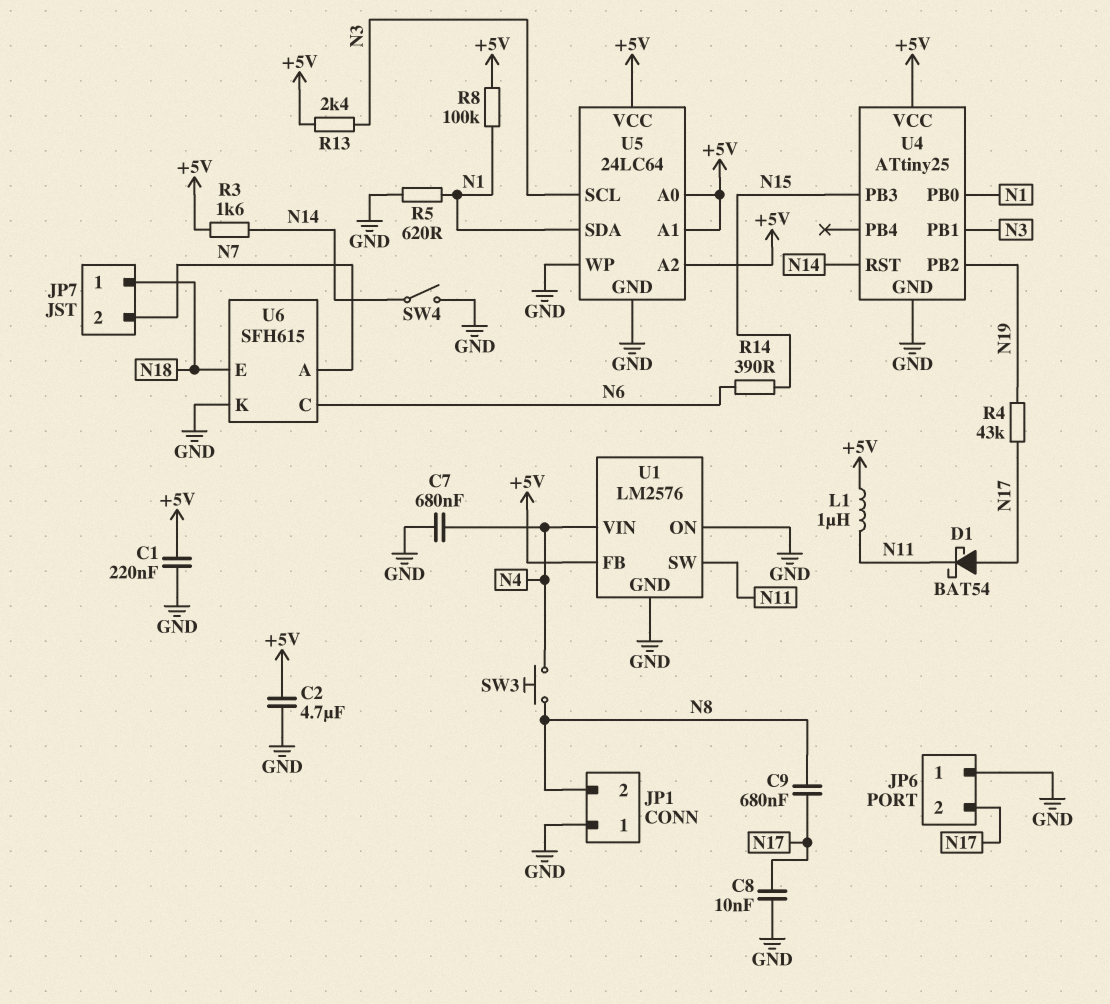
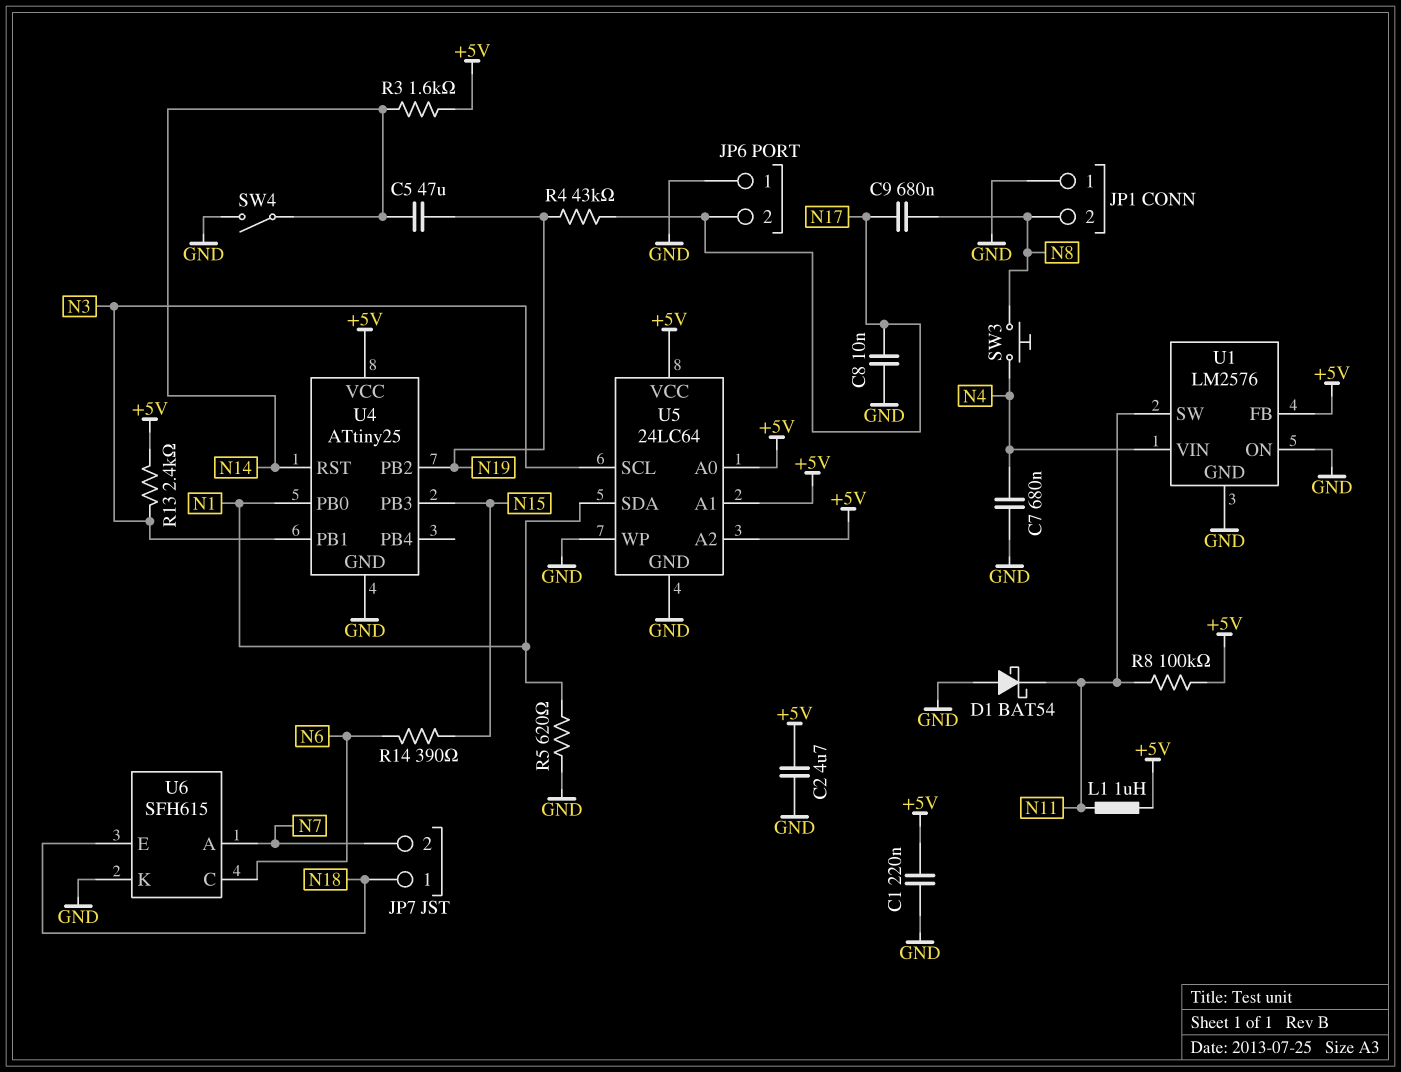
C5: none -> 47uF (N14, N19)
D1: schottky BAT54 (A N17, K N11) -> schottky BAT54 (A GND, K N11)
R8: 100k (+5V, N1) -> 100k (+5V, N11)

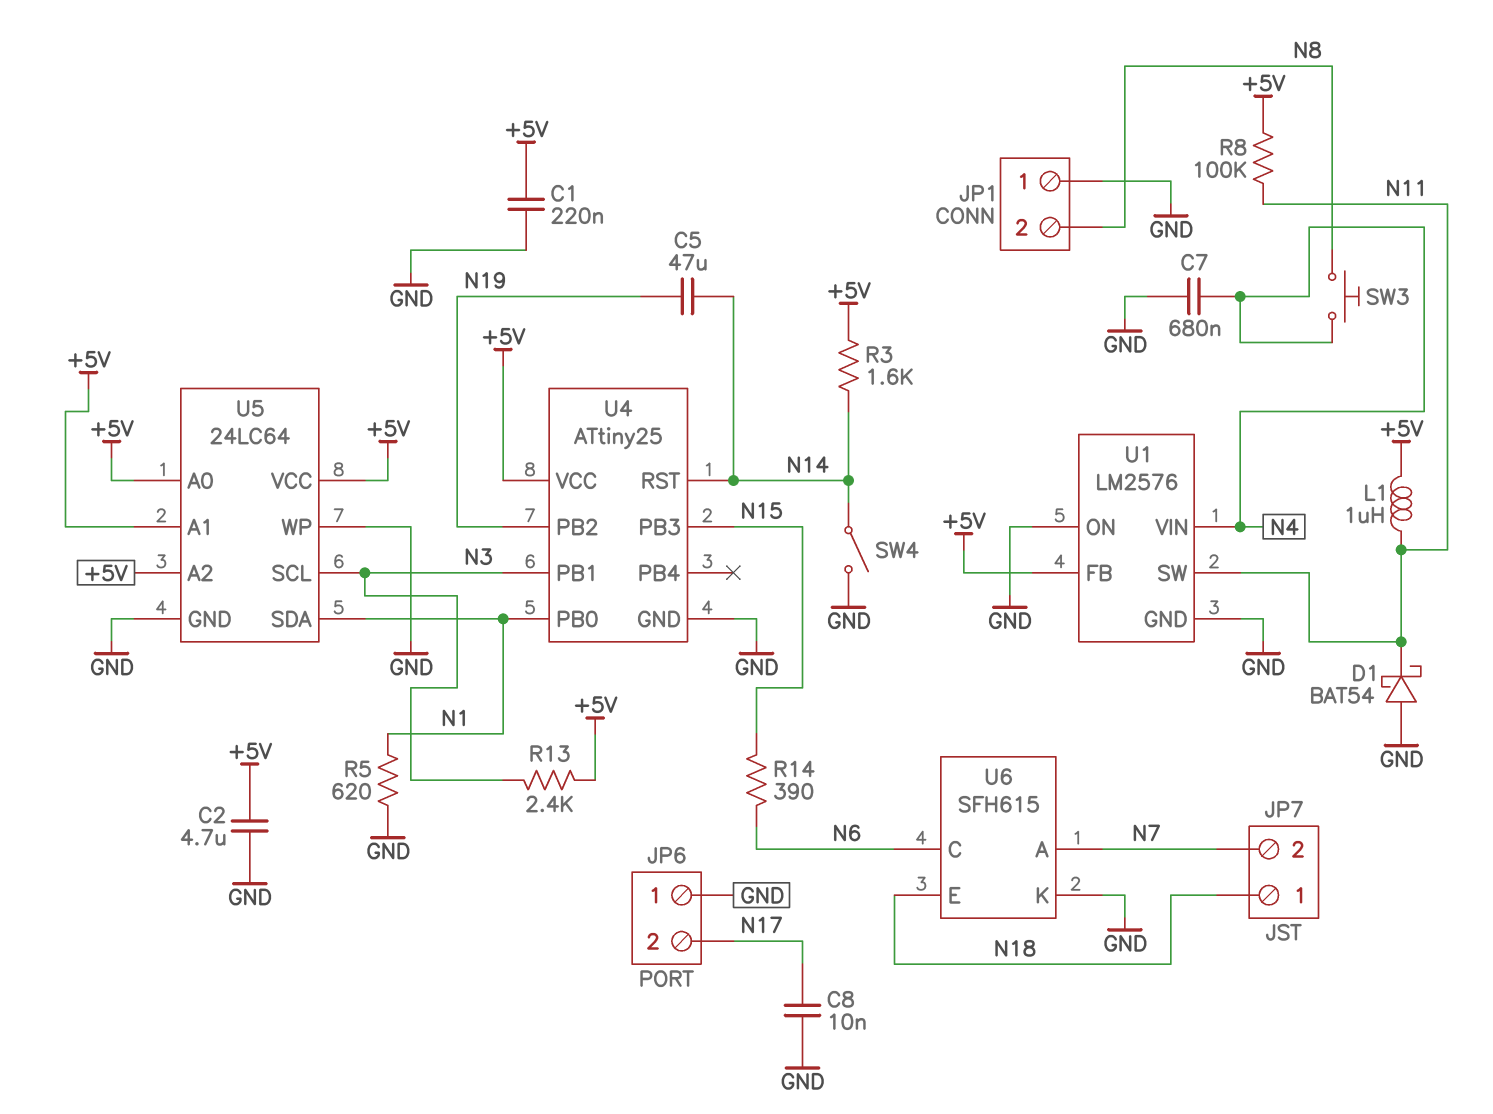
C9: 680nF (N8, N17) -> none
R4: 43k (N17, N19) -> none

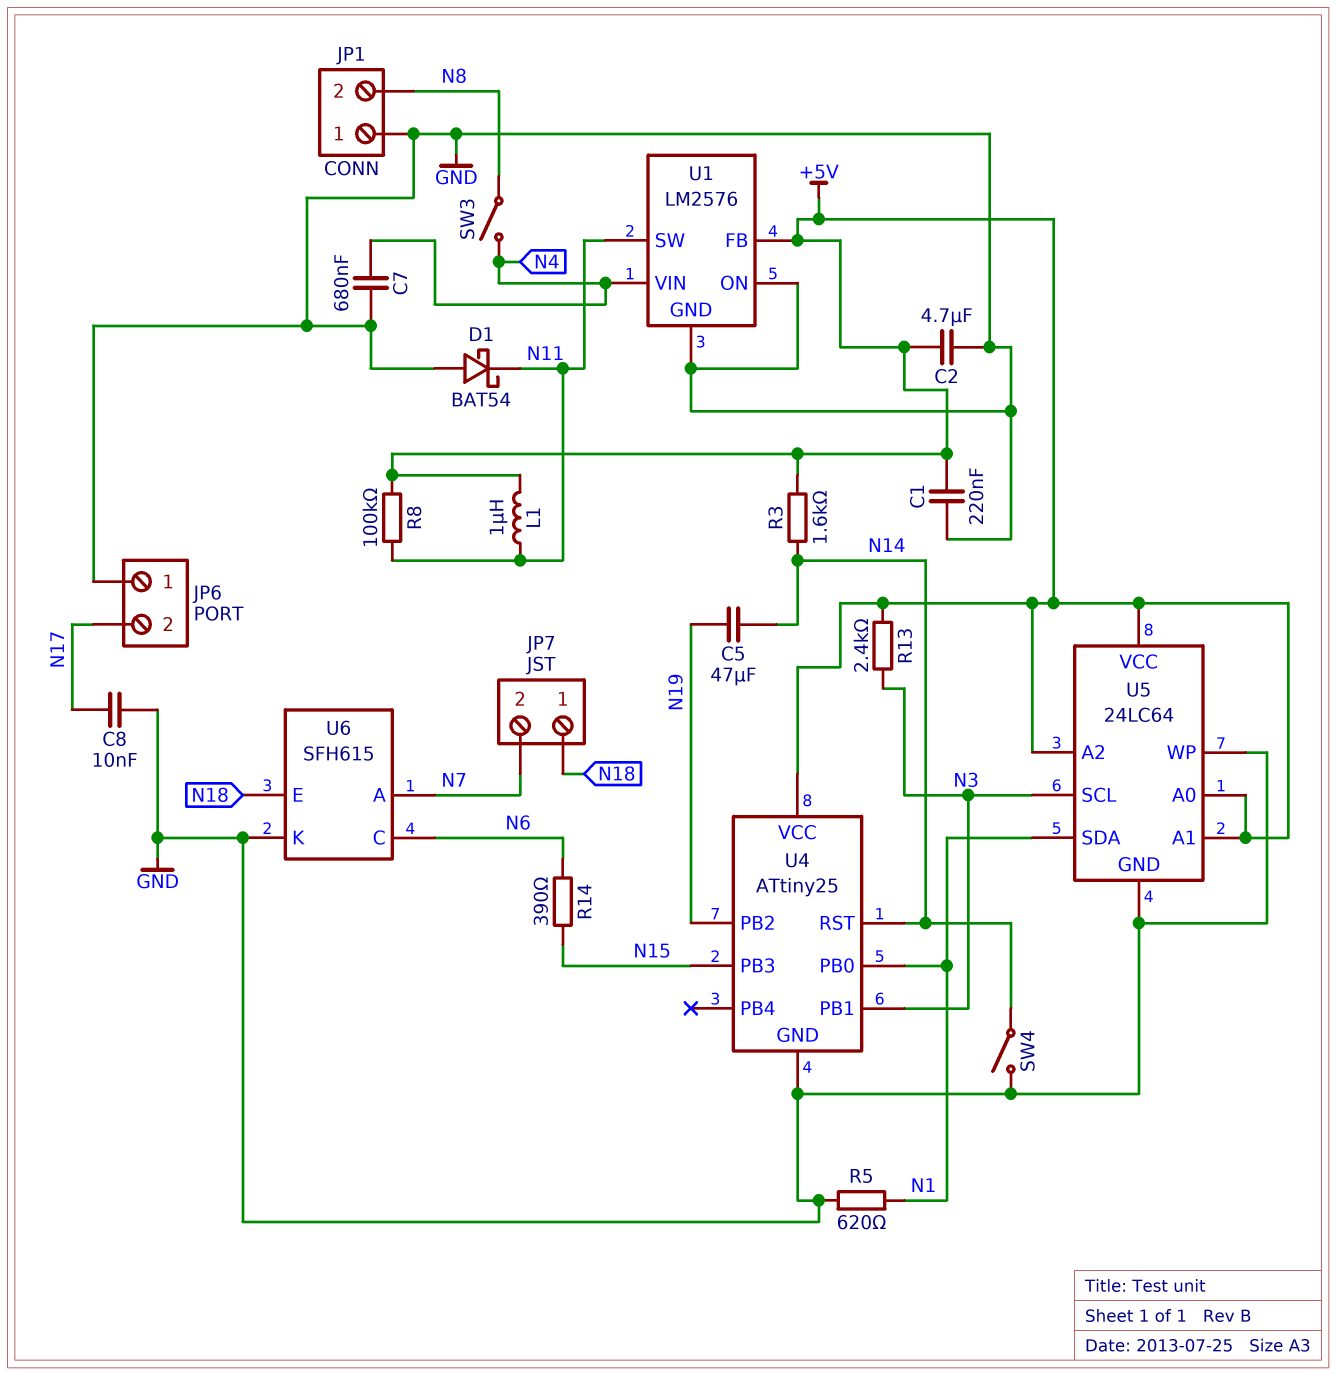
SW3: button (N4, N8) -> switch (N4, N8)

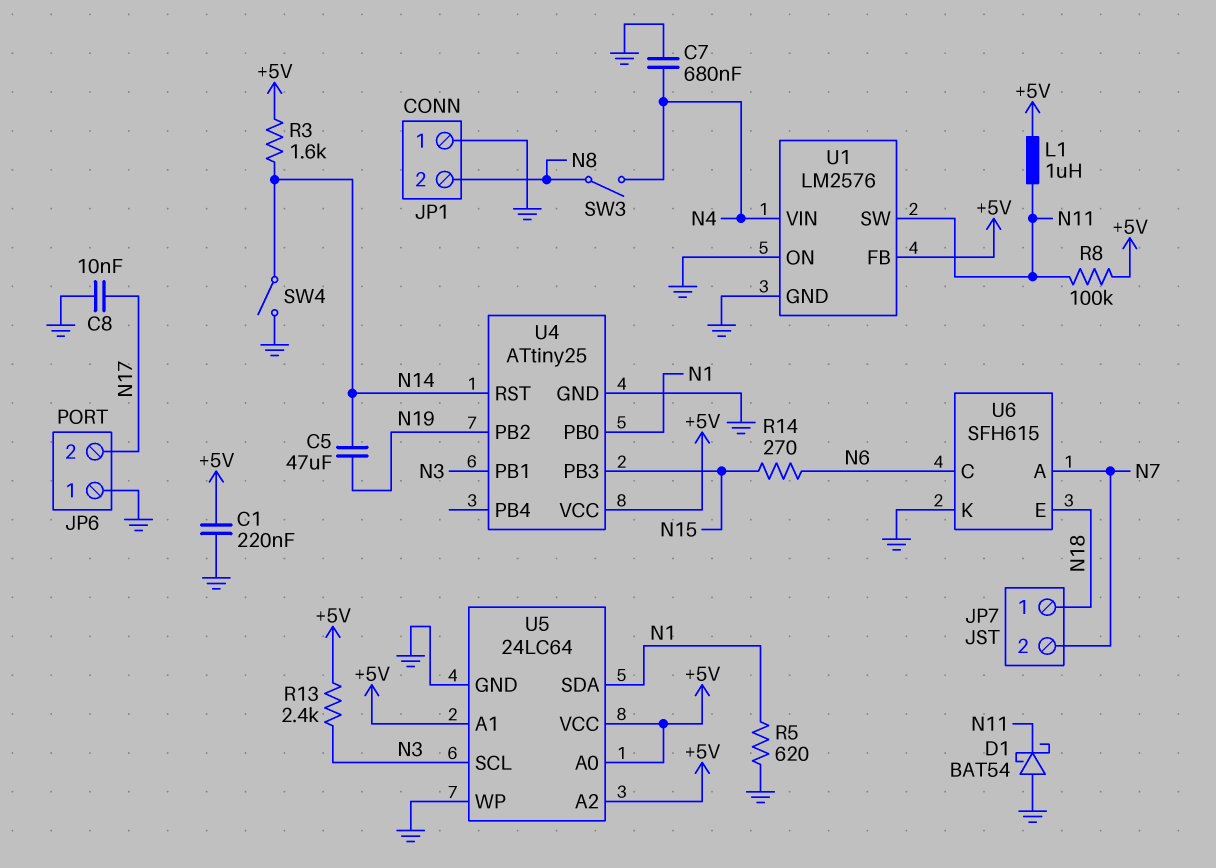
C2: 4.7uF (+5V, GND) -> none
R14: 390 (N6, N15) -> 270 (N6, N15)

